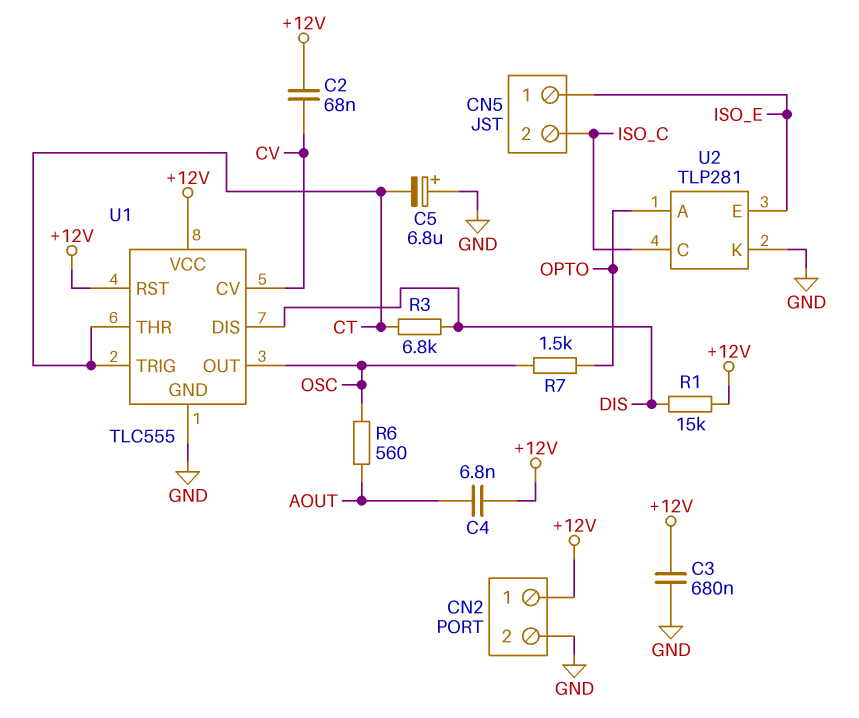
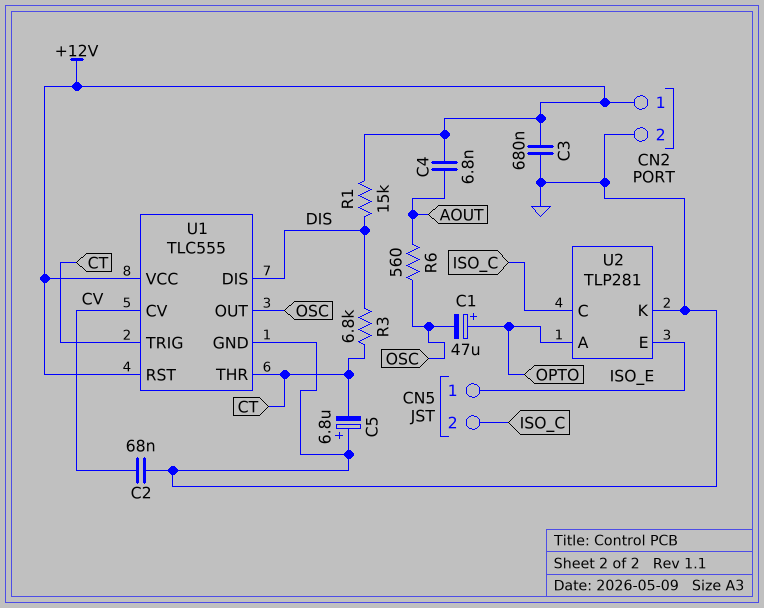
C1: none -> 47uF (plus OPTO, minus OSC)
C2: 68nF (+12V, CV) -> 68nF (CV, GND)
R7: 1.5k (OPTO, OSC) -> none

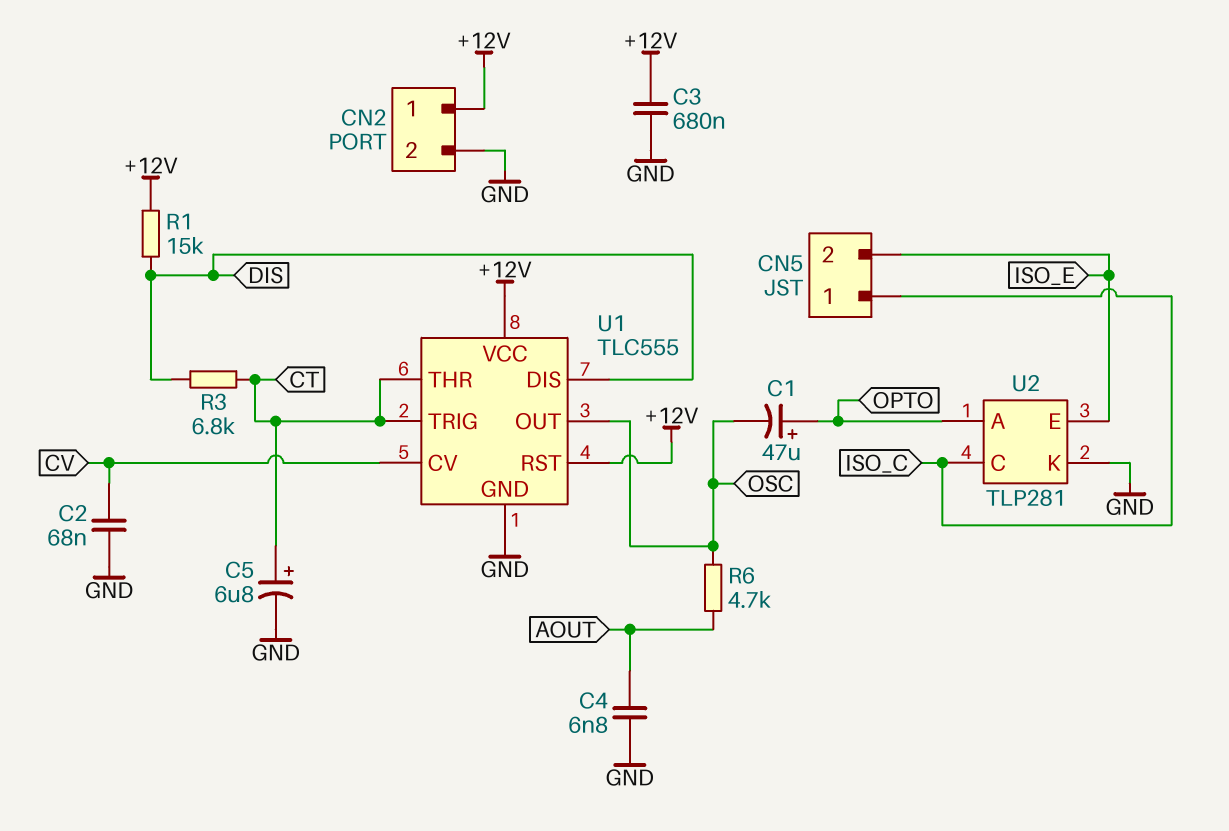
C4: 6.8nF (+12V, AOUT) -> 6.8nF (AOUT, GND)
C5: 6.8uF (plus GND, minus CT) -> 6.8uF (plus CT, minus GND)
CN5 pin 1: ISO_E -> ISO_C
CN5 pin 2: ISO_C -> ISO_E
R6: 560 (AOUT, OSC) -> 4.7k (AOUT, OSC)

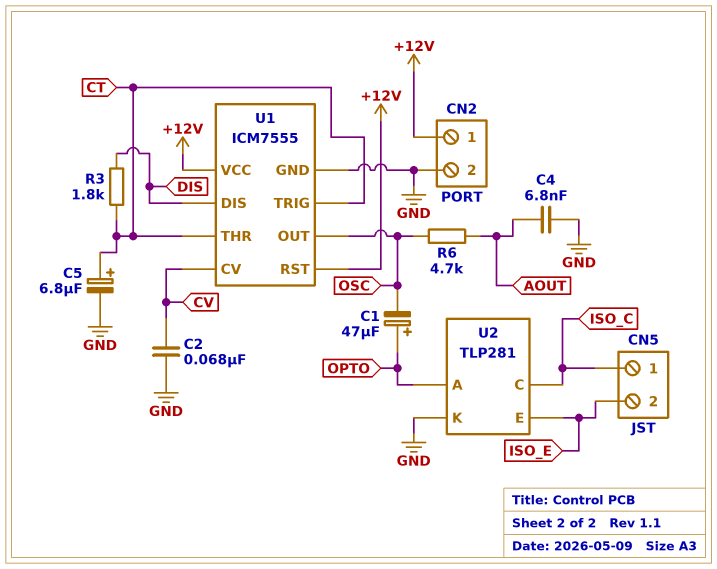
C3: 680nF (+12V, GND) -> none
R1: 15k (+12V, DIS) -> none
R3: 6.8k (CT, DIS) -> 1.8k (CT, DIS)
U1: TLC555 -> ICM7555

